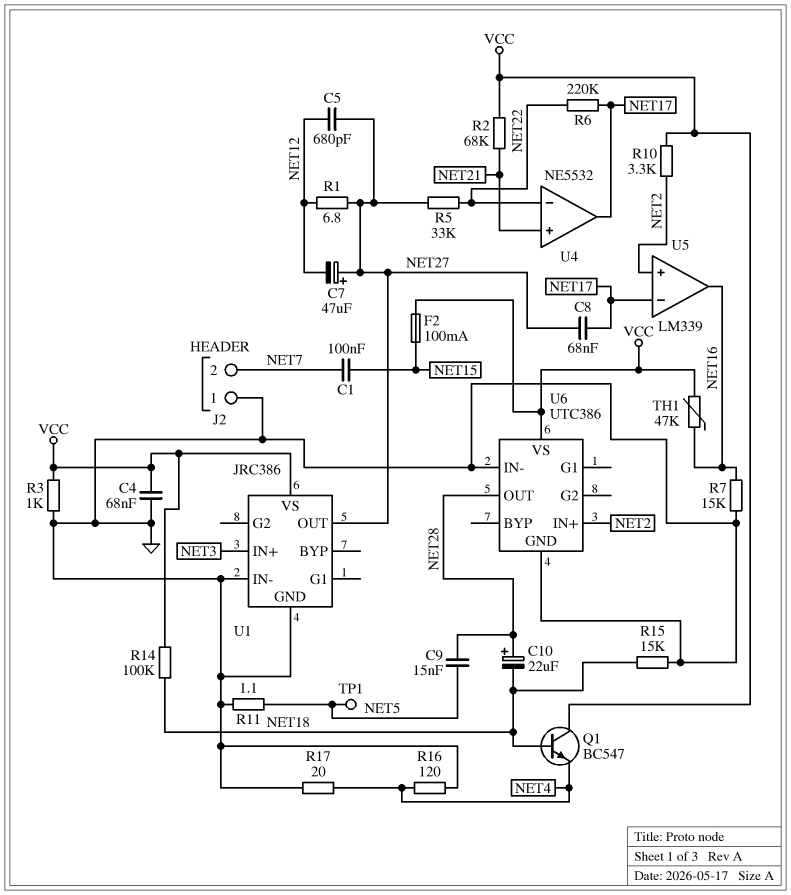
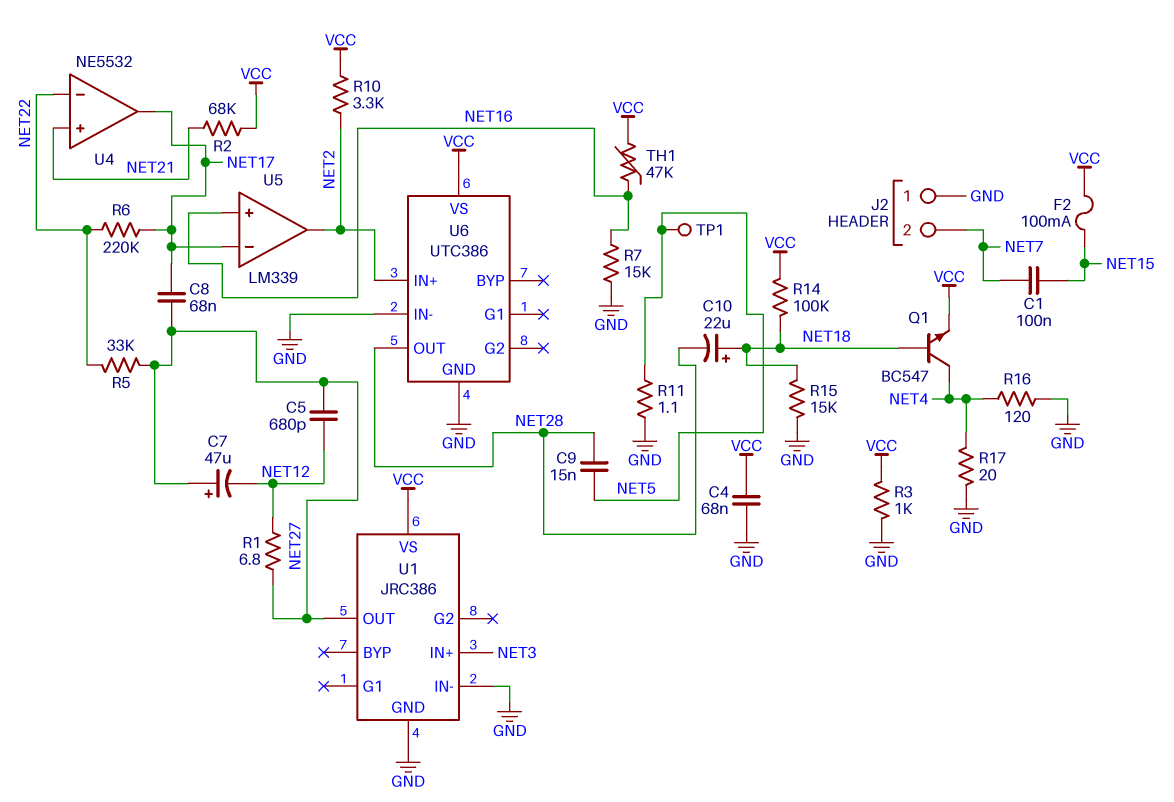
C10: 22uF (plus NET28, minus NET18) -> 22uF (plus NET18, minus NET28)
Q1: NPN BC547 (B NET18, C VCC, E NET4) -> NPN BC547 (B NET18, C NET4, E VCC)
U5 pin in+: NET2 -> NET16
U5 pin out: NET16 -> NET2

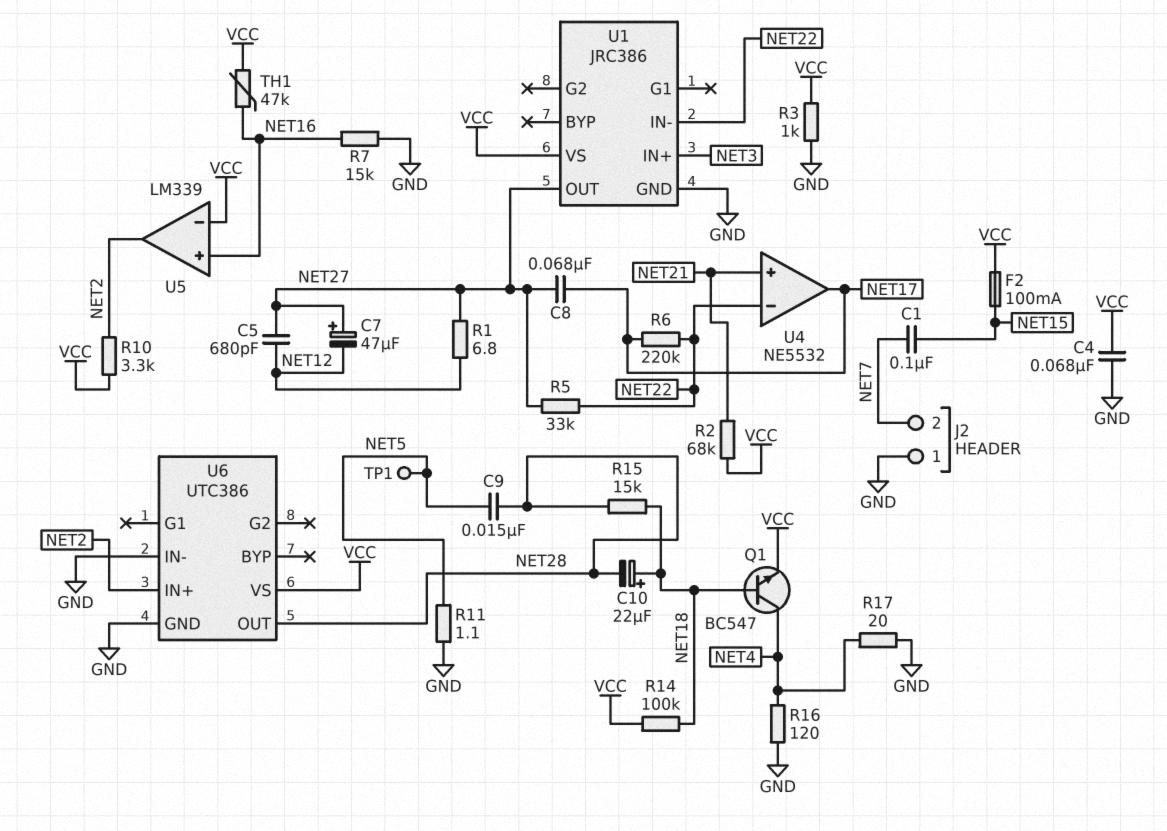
R15: 15k (GND, NET18) -> 15k (NET18, NET28)
U1 pin IN-: GND -> NET22
U5 pin in-: NET17 -> VCC

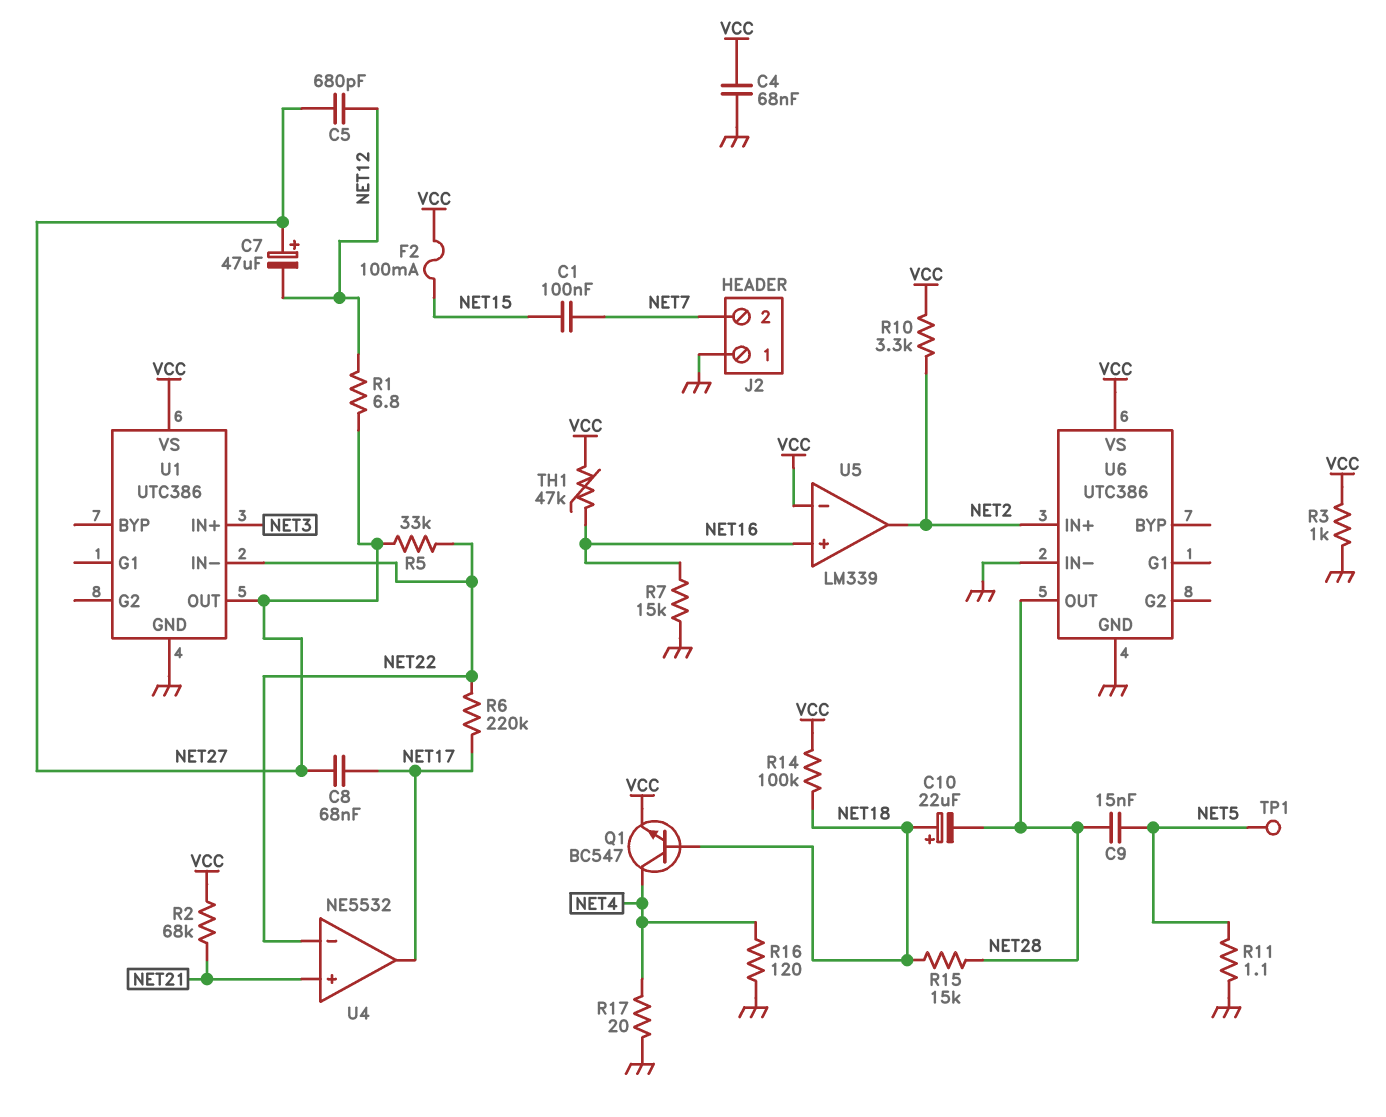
U1: JRC386 -> UTC386

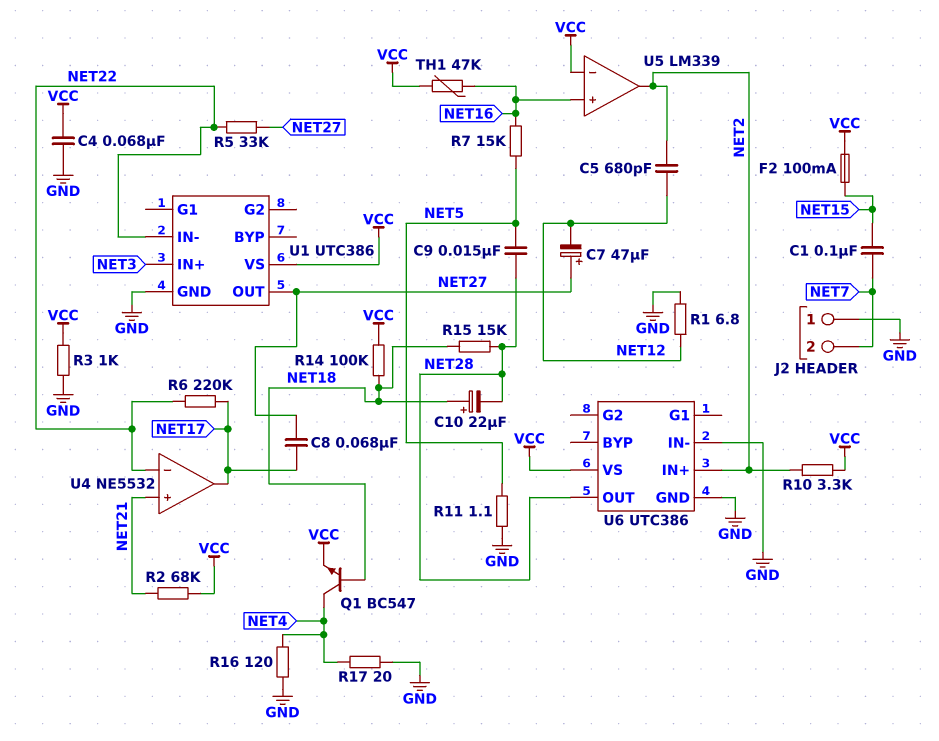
C5: 680pF (NET12, NET27) -> 680pF (NET2, NET12)
R1: 6.8 (NET12, NET27) -> 6.8 (GND, NET12)
R7: 15k (GND, NET16) -> 15k (NET5, NET16)
TP1: test point (NET5) -> none

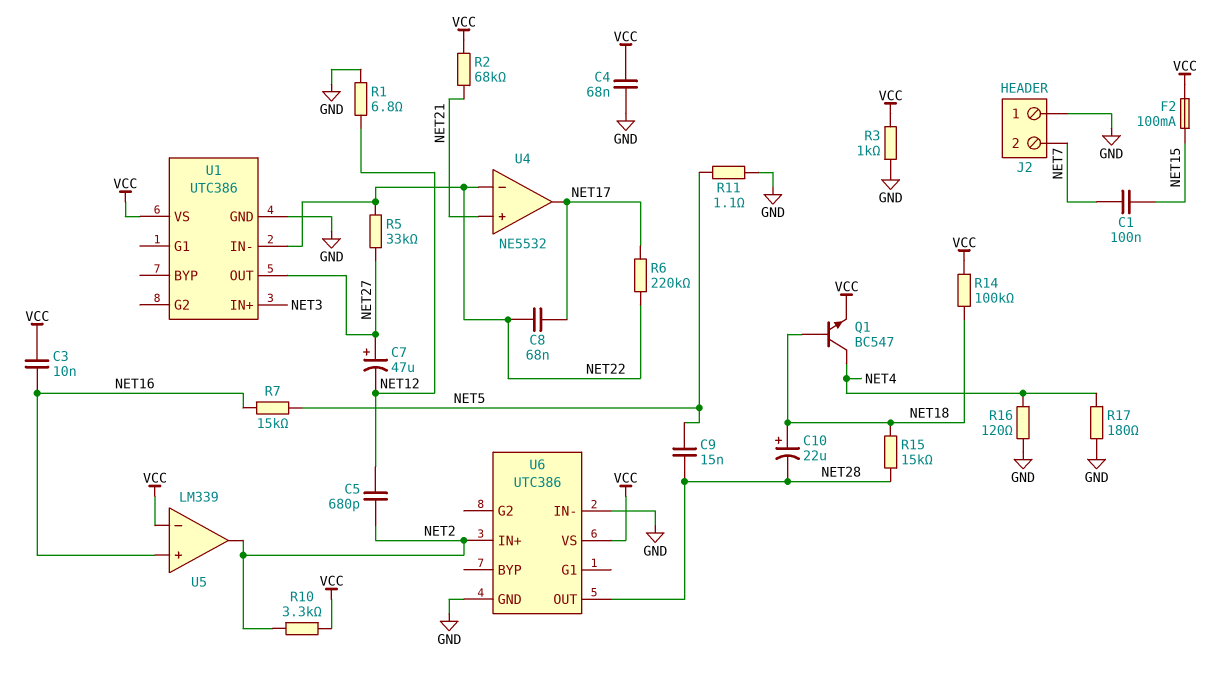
C3: none -> 10nF (NET16, VCC)
C8: 68nF (NET17, NET27) -> 68nF (NET17, NET22)
R17: 20 (GND, NET4) -> 180 (GND, NET4)
TH1: 47k (NET16, VCC) -> none

